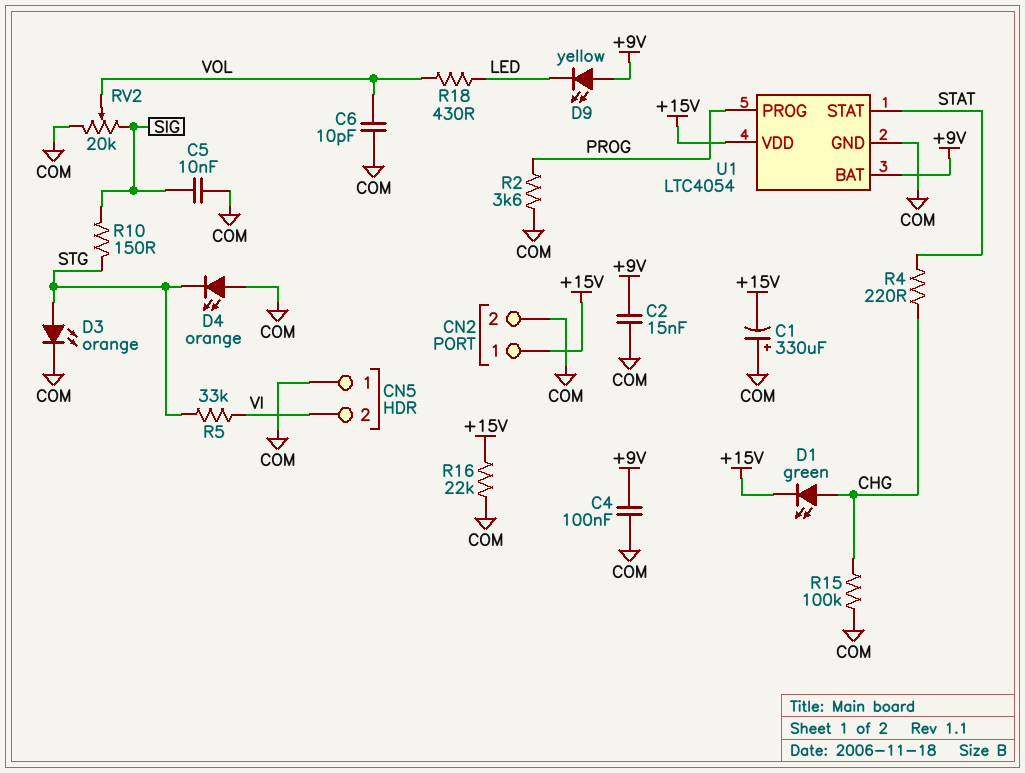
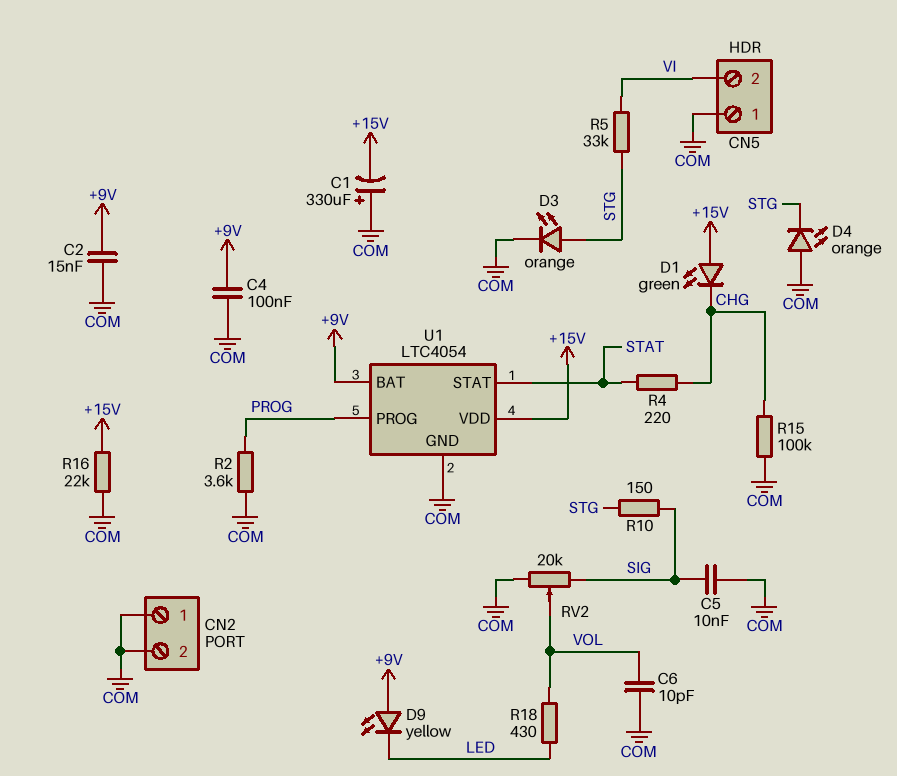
CN2 pin 1: +15V -> COM
D1: LED green (A CHG, K +15V) -> LED green (A +15V, K CHG)

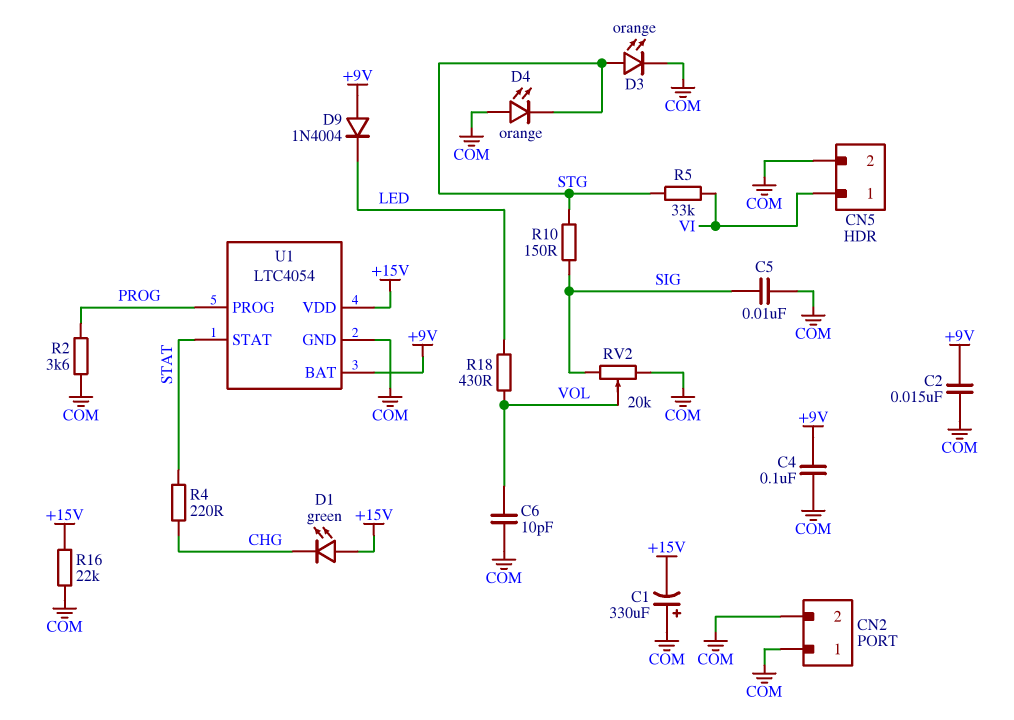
CN5 pin 1: COM -> VI
CN5 pin 2: VI -> COM
D9: LED yellow (A +9V, K LED) -> diode 1N4004 (A +9V, K LED)
R15: 100k (CHG, COM) -> none

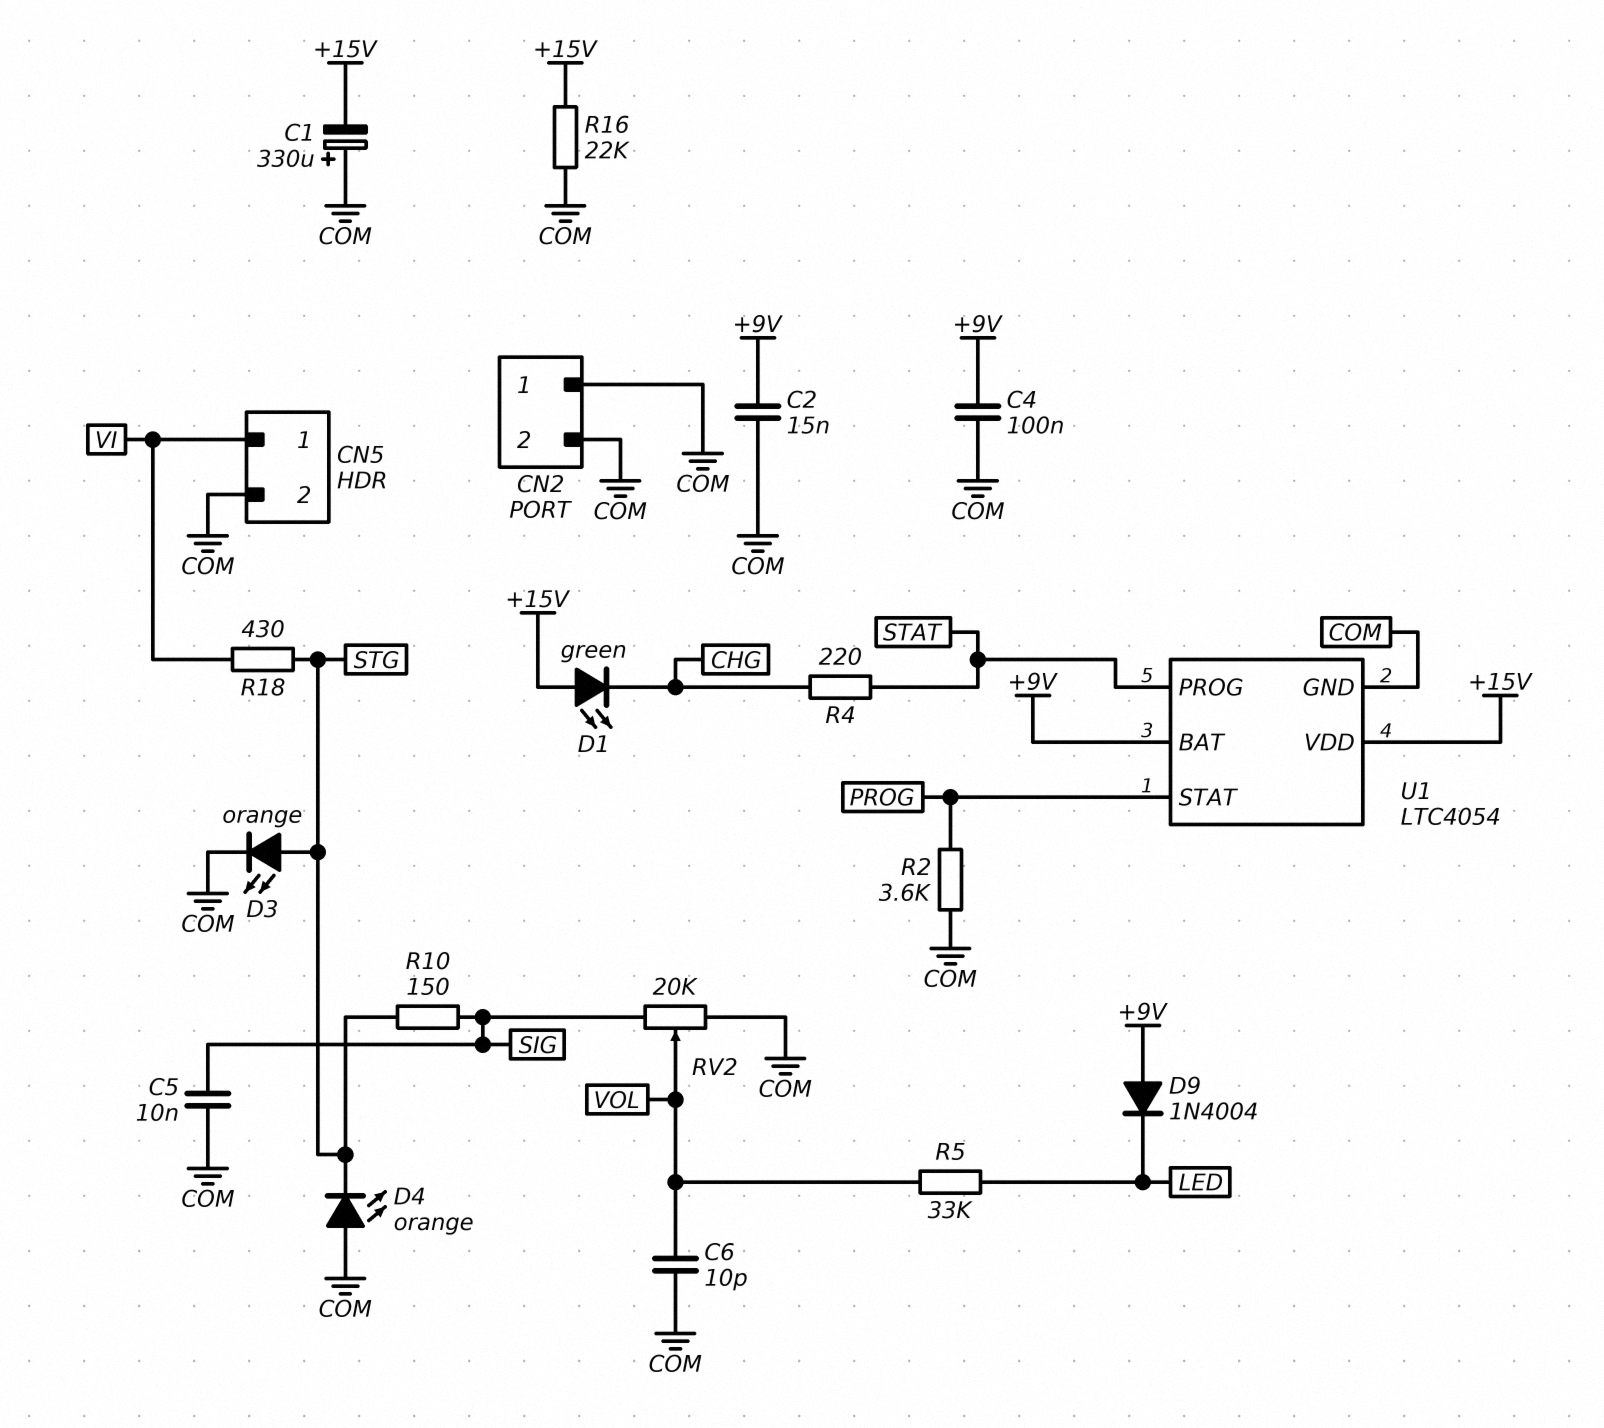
R5: 33k (STG, VI) -> 33k (LED, VOL)
R18: 430 (LED, VOL) -> 430 (STG, VI)
U1 pin PROG: PROG -> STAT
U1 pin STAT: STAT -> PROG

